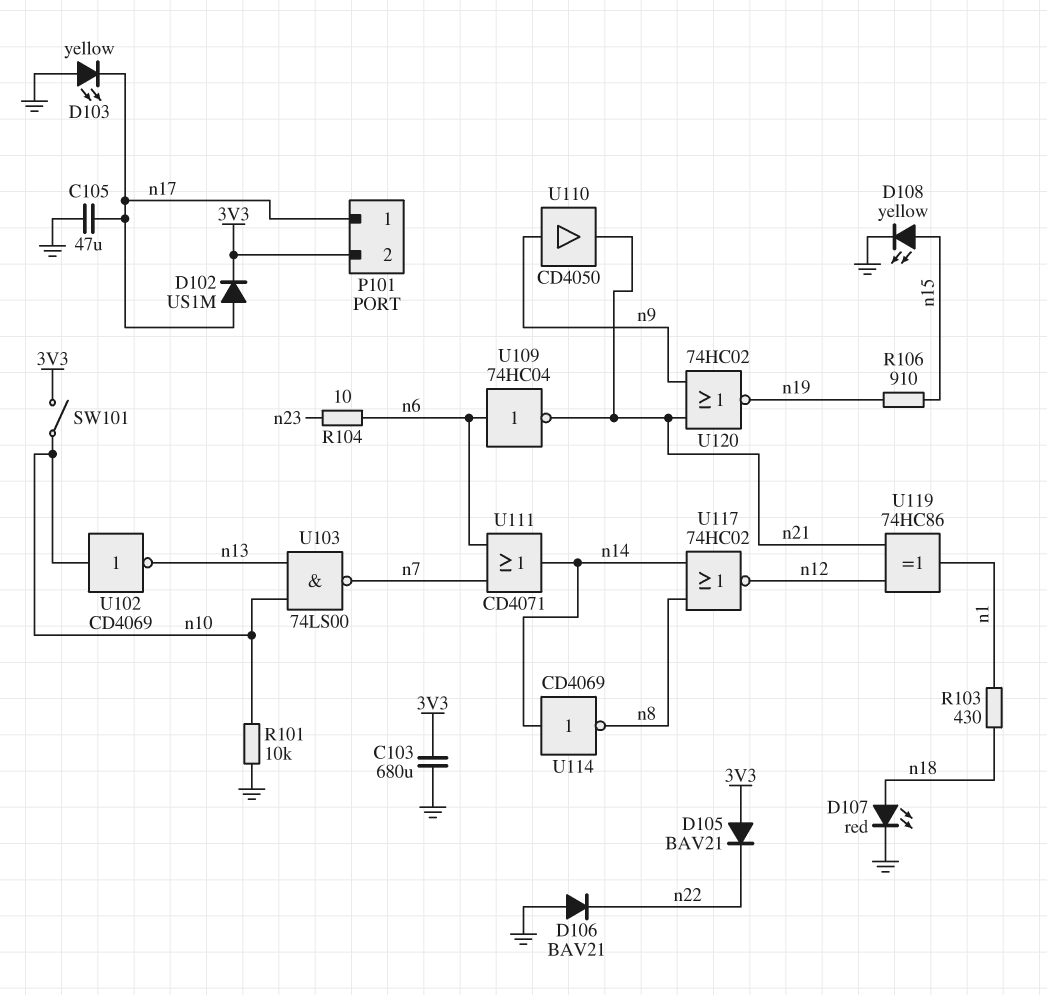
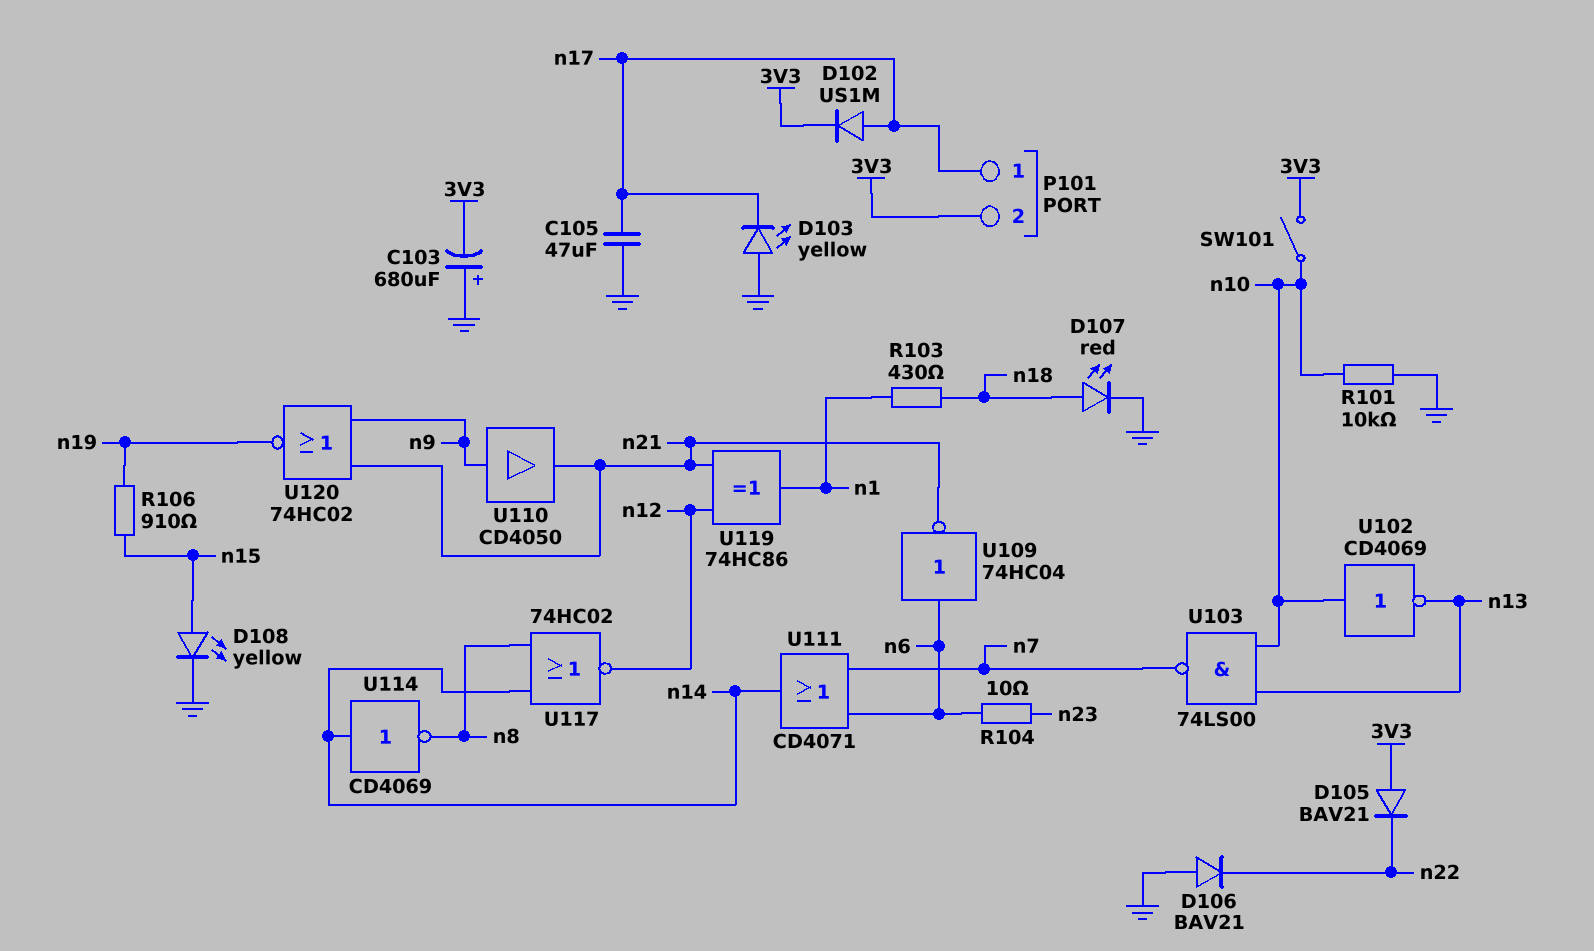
C103: 680uF (3V3, GND) -> 680uF (plus GND, minus 3V3)

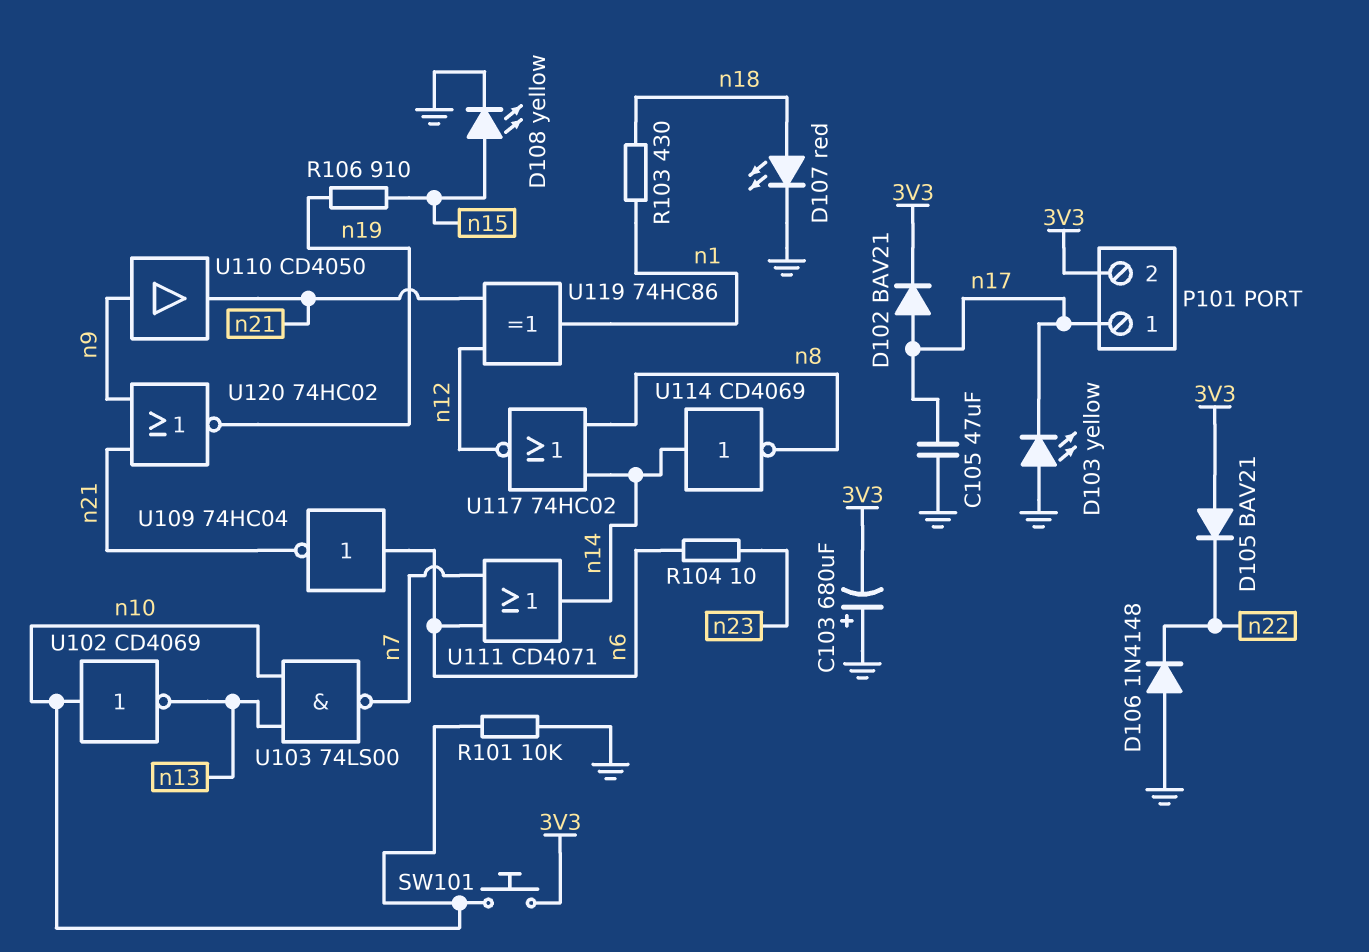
D102: diode US1M (A n17, K 3V3) -> diode BAV21 (A n17, K 3V3)
D106: diode BAV21 (A GND, K n22) -> diode 1N4148 (A GND, K n22)
SW101: switch (3V3, n10) -> button (3V3, n10)

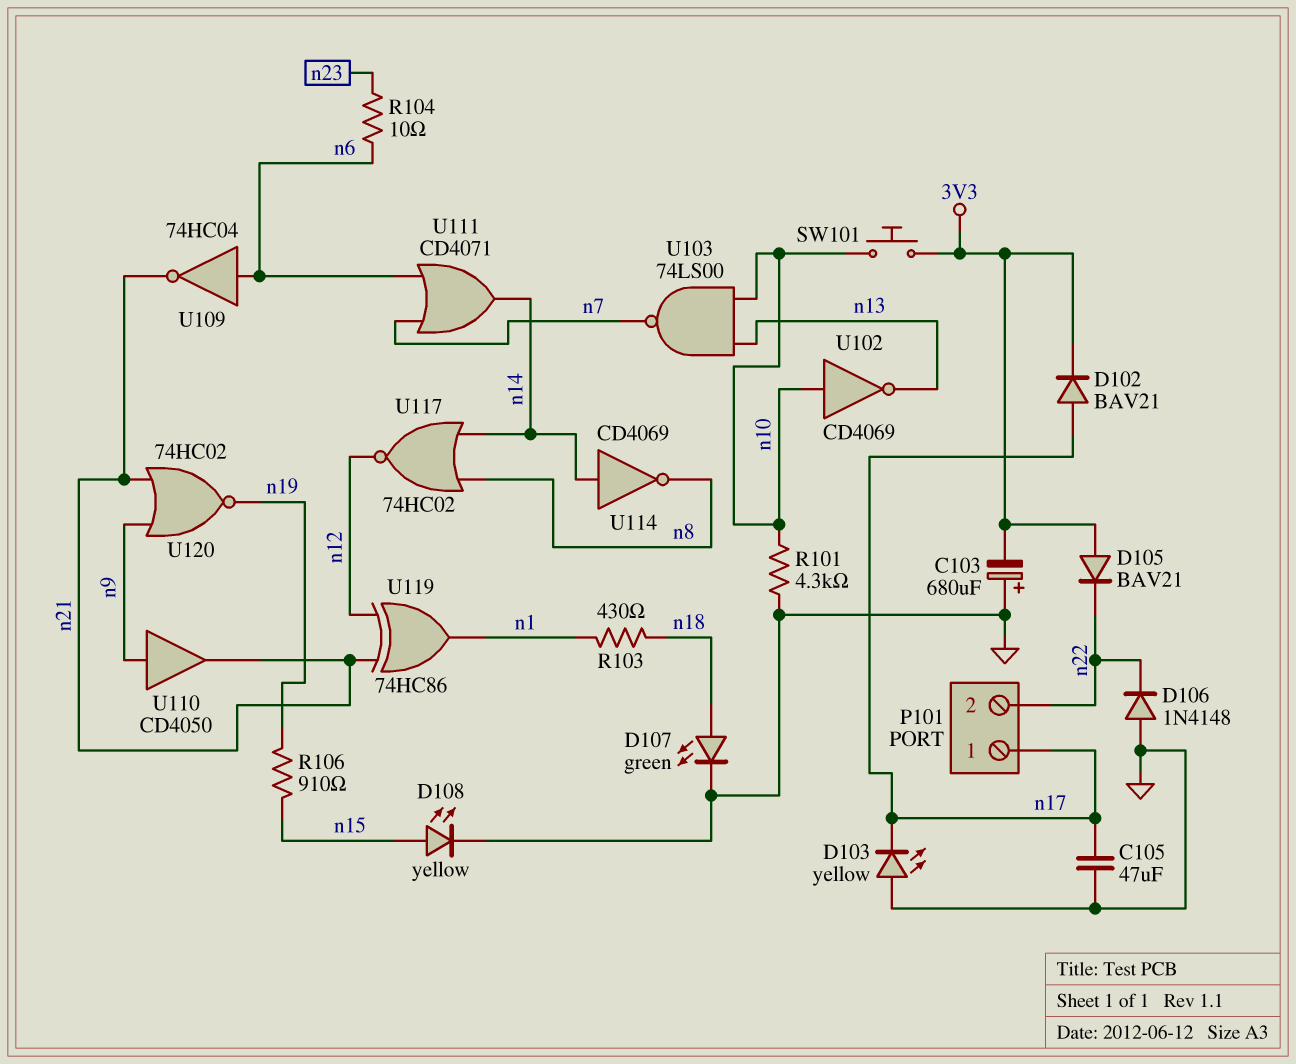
D107: LED red (A n18, K GND) -> LED green (A n18, K GND)
P101 pin 2: 3V3 -> n22
R101: 10k (GND, n10) -> 4.3k (GND, n10)

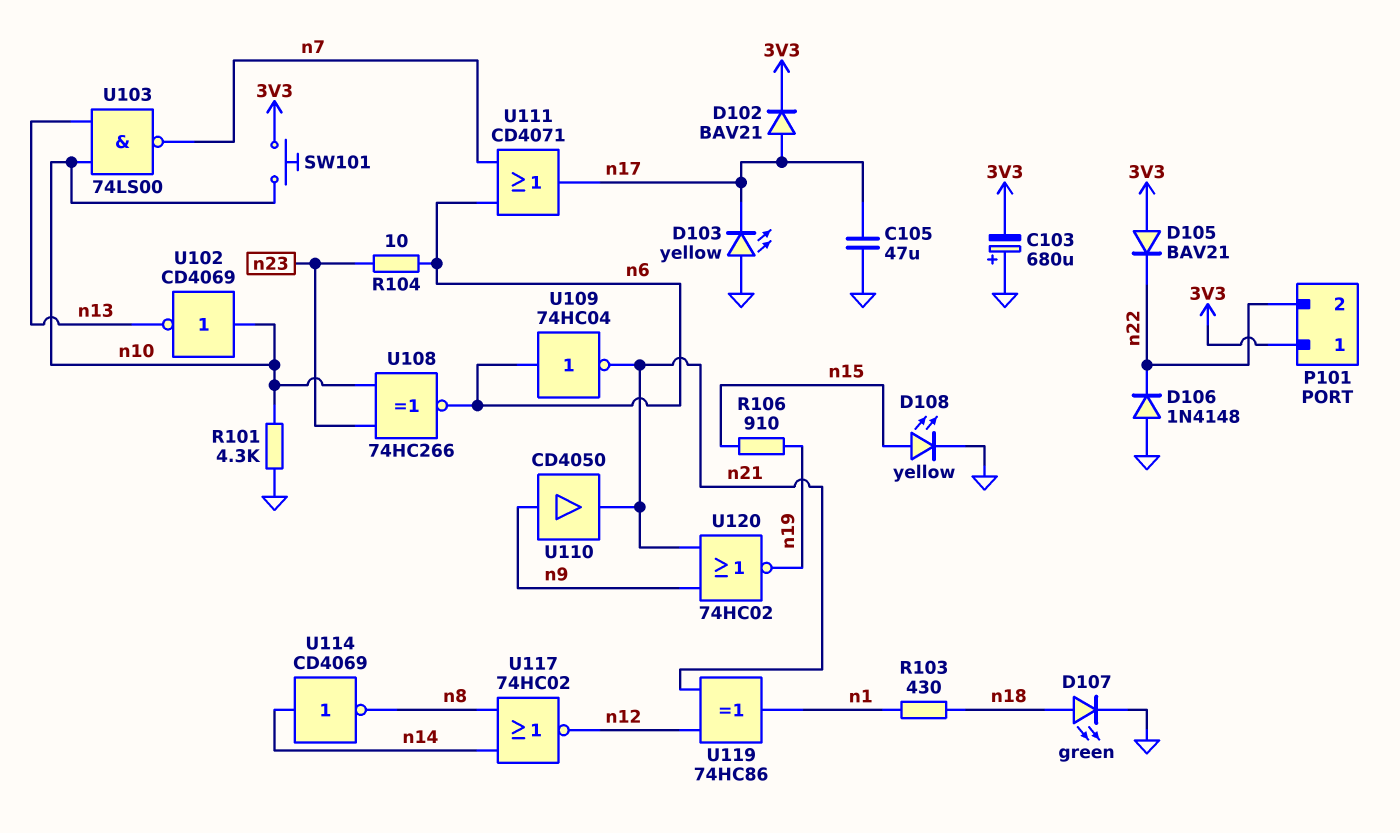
P101 pin 1: n17 -> 3V3
U108: none -> XNOR 74HC266 (in n10, in n23, out n6)
U111: OR CD4071 (in n6, in n7, out n14) -> OR CD4071 (in n6, in n7, out n17)

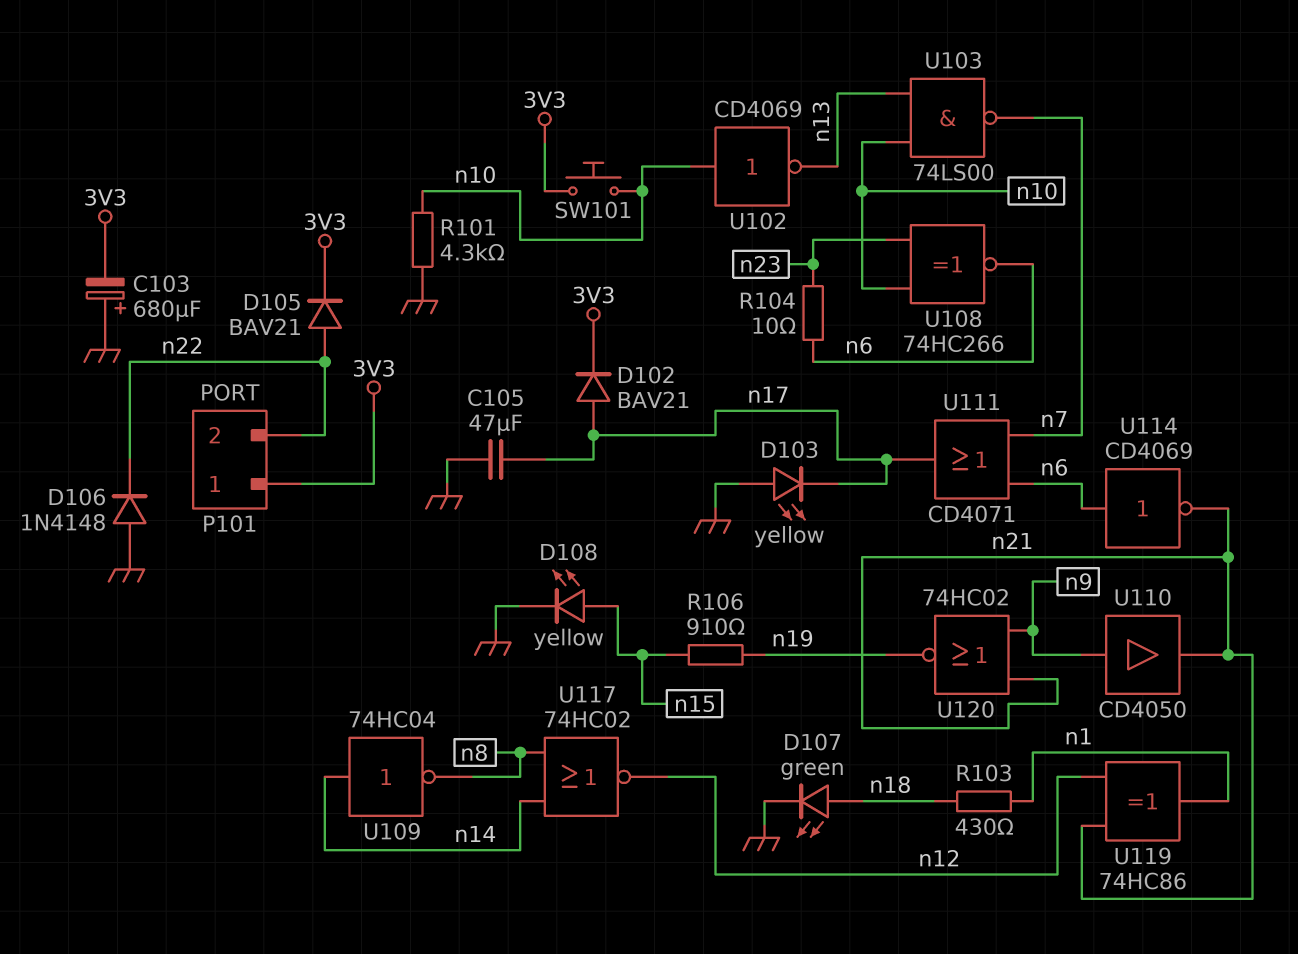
D105: diode BAV21 (A 3V3, K n22) -> diode BAV21 (A n22, K 3V3)
U109: NOT 74HC04 (in n6, out n21) -> NOT 74HC04 (in n14, out n8)
U114: NOT CD4069 (in n14, out n8) -> NOT CD4069 (in n6, out n21)

